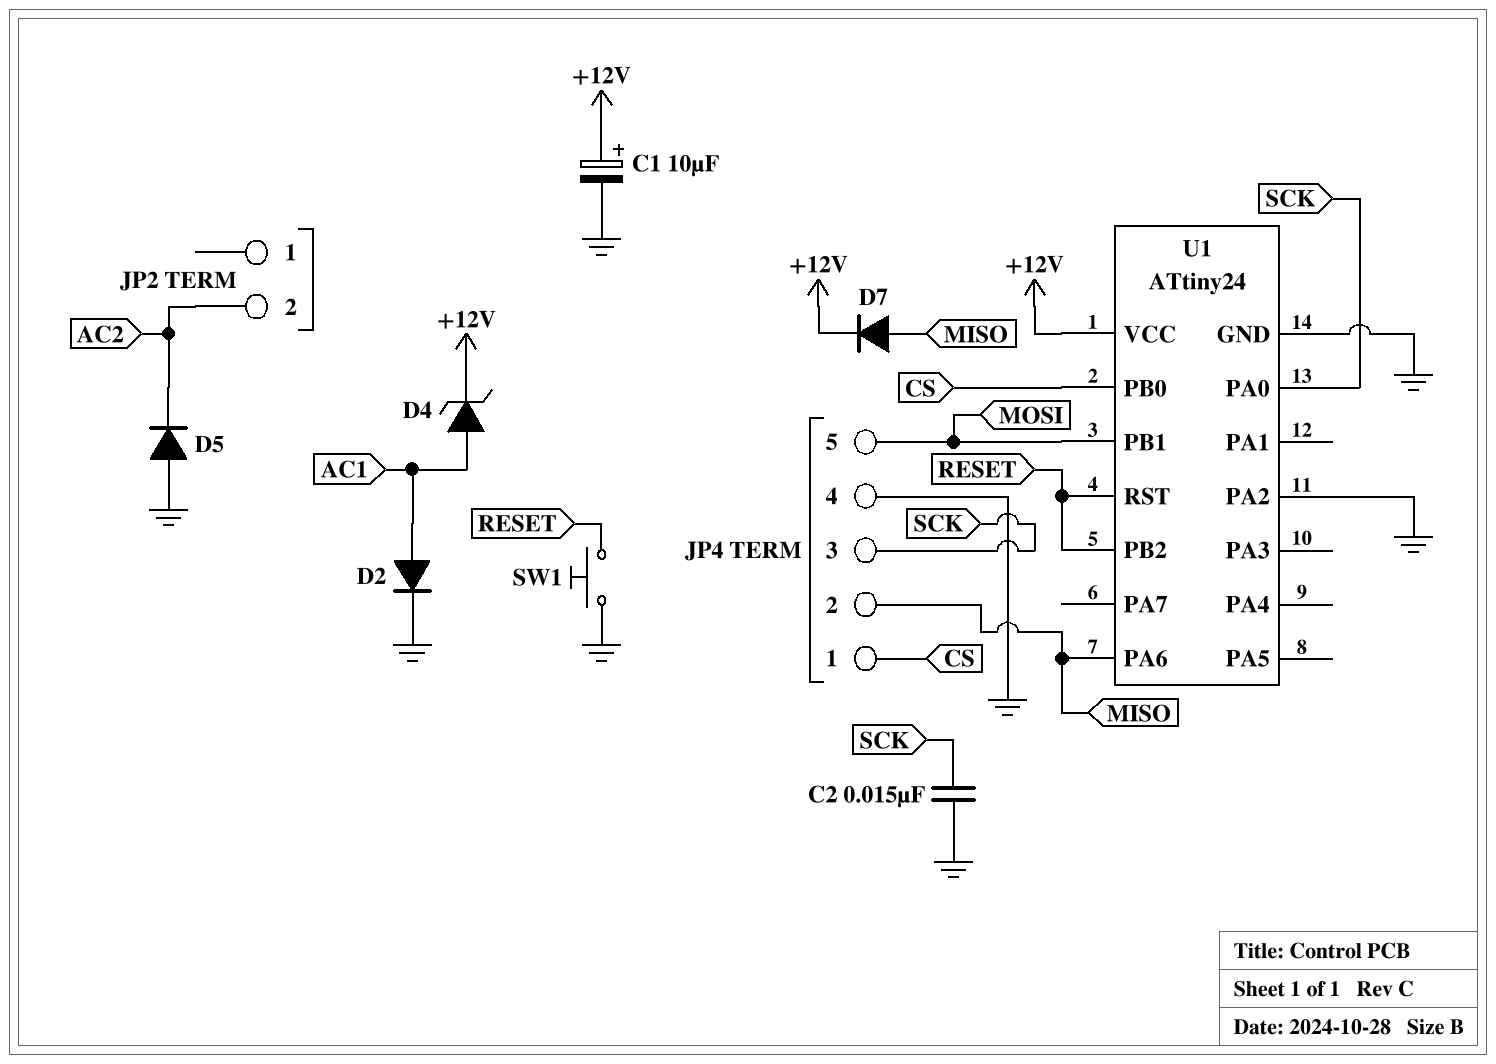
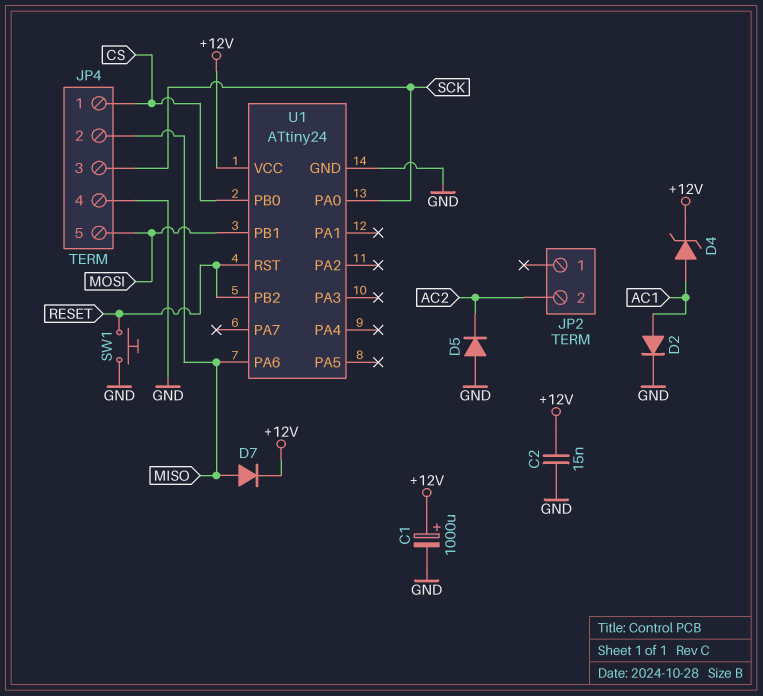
C1: 10uF (plus +12V, minus GND) -> 1000uF (plus +12V, minus GND)
C2: 15nF (GND, SCK) -> 15nF (+12V, GND)
U1 pin PA2: GND -> none

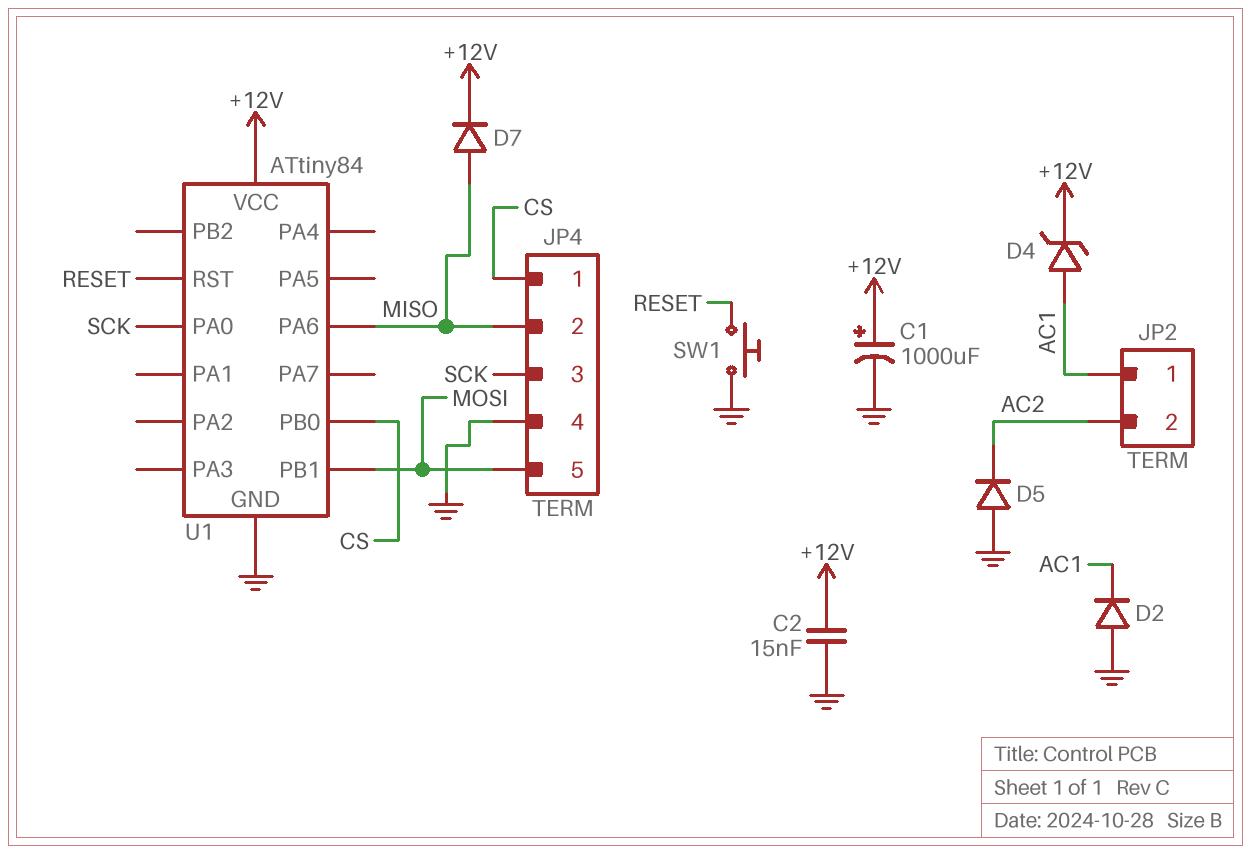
D2: diode (A AC1, K GND) -> diode (A GND, K AC1)
JP2 pin 1: none -> AC1
U1: ATtiny24 -> ATtiny84
U1 pin PB2: RESET -> none

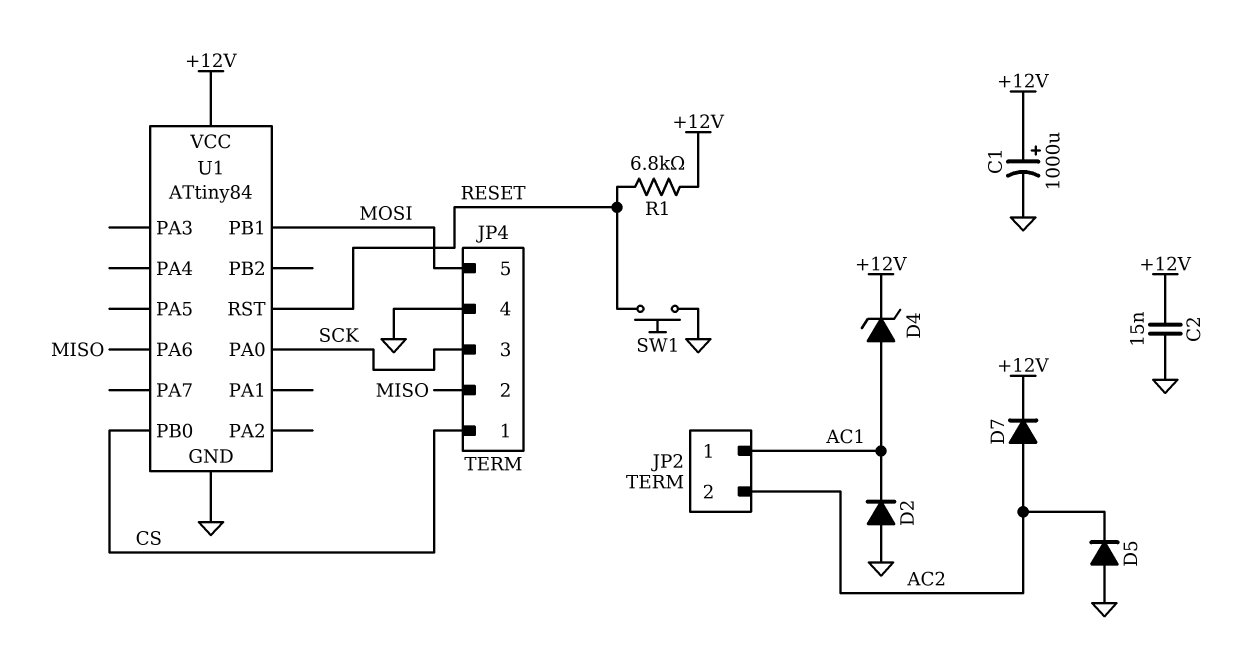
D7: diode (A MISO, K +12V) -> diode (A AC2, K +12V)
R1: none -> 6.8k (+12V, RESET)

